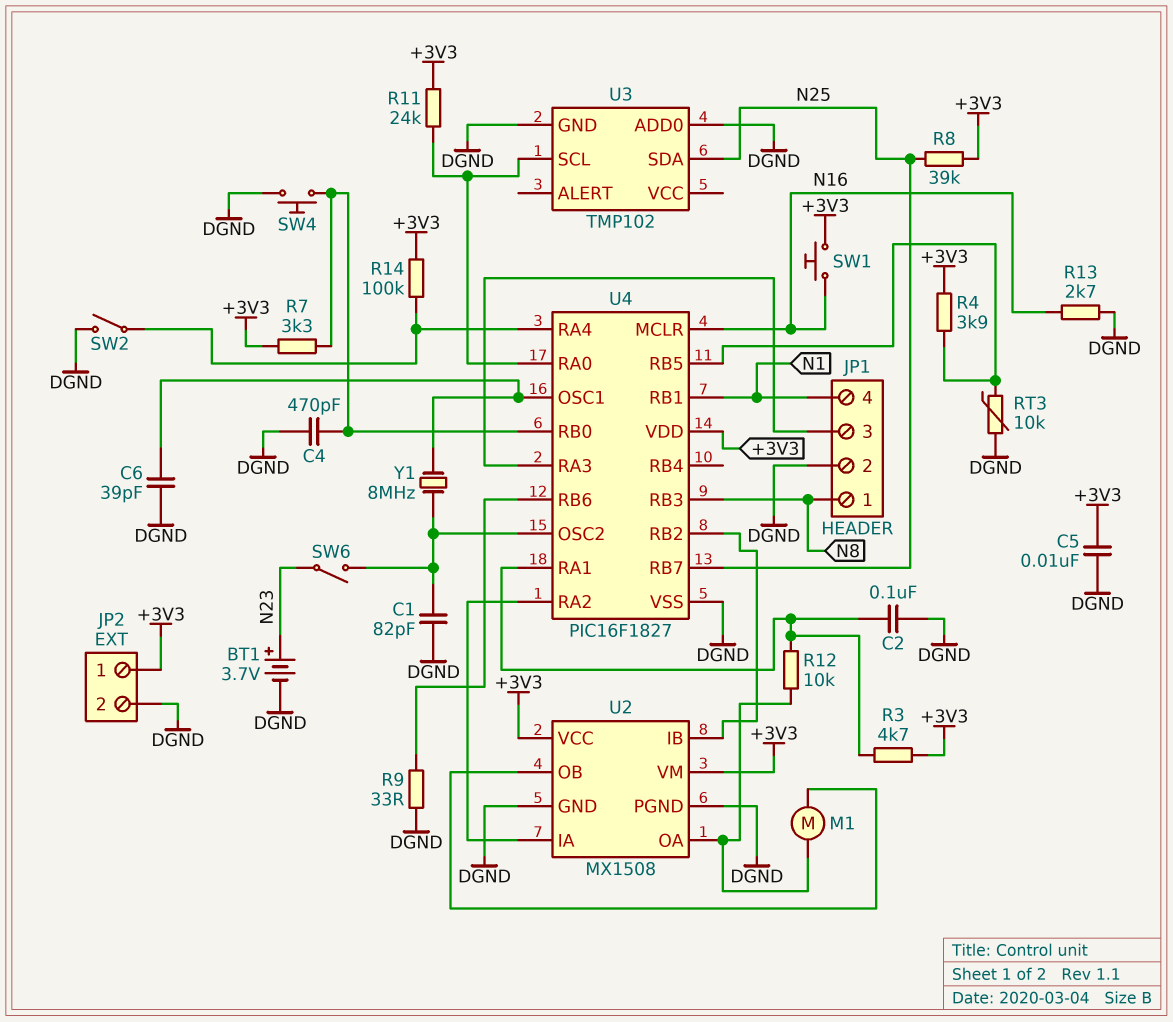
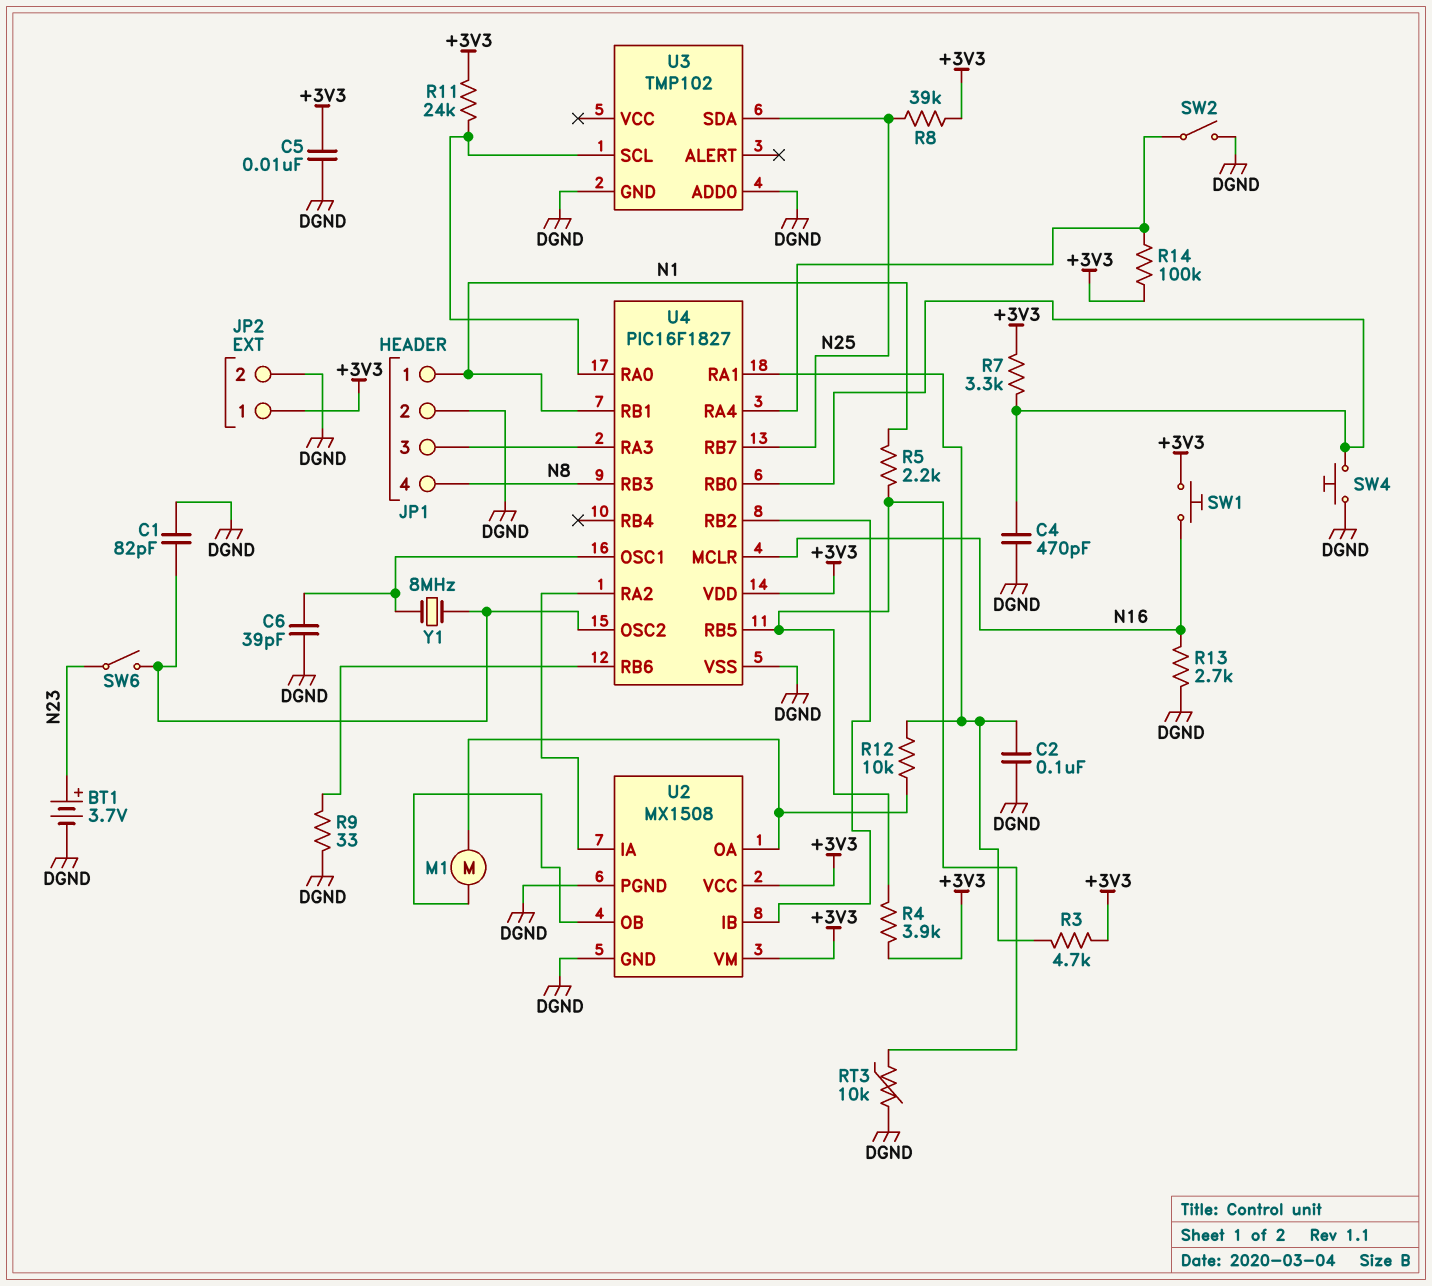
JP1 pin 1: N8 -> N1
JP1 pin 4: N1 -> N8
R5: none -> 2.2k (N1, U4/RB5)

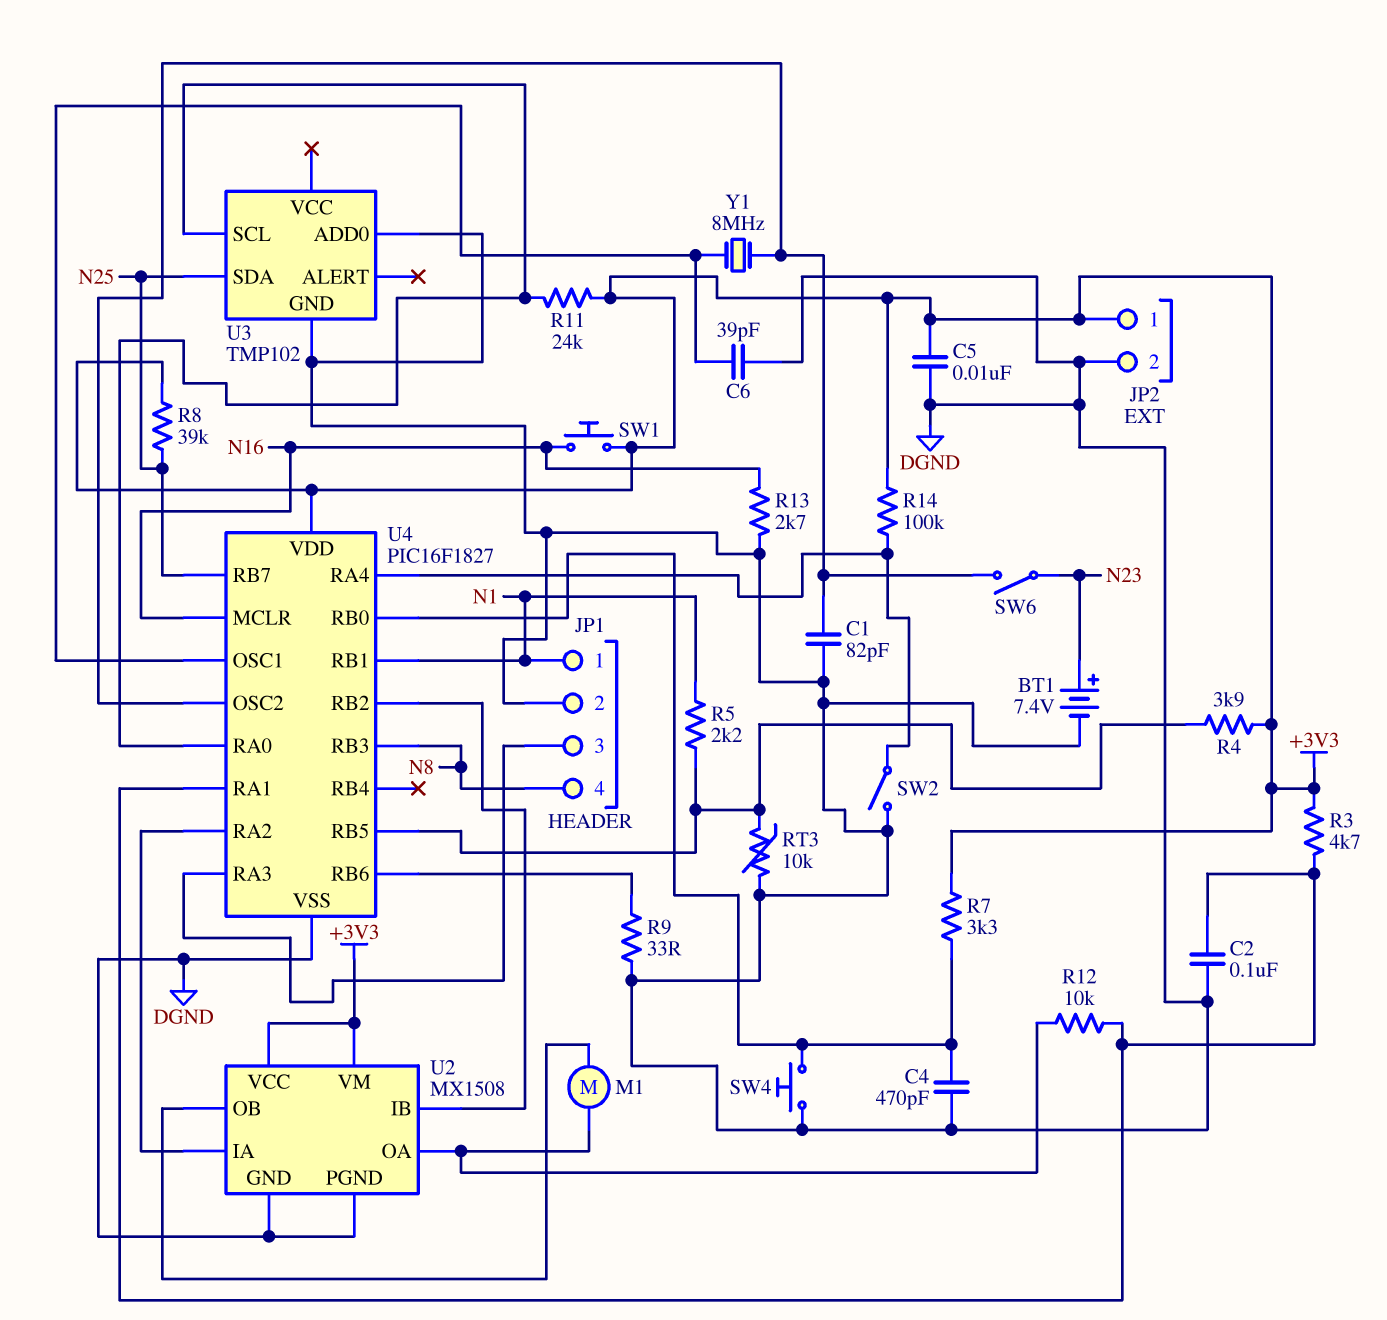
BT1: 3.7V (plus N23, minus DGND) -> 7.4V (plus N23, minus DGND)

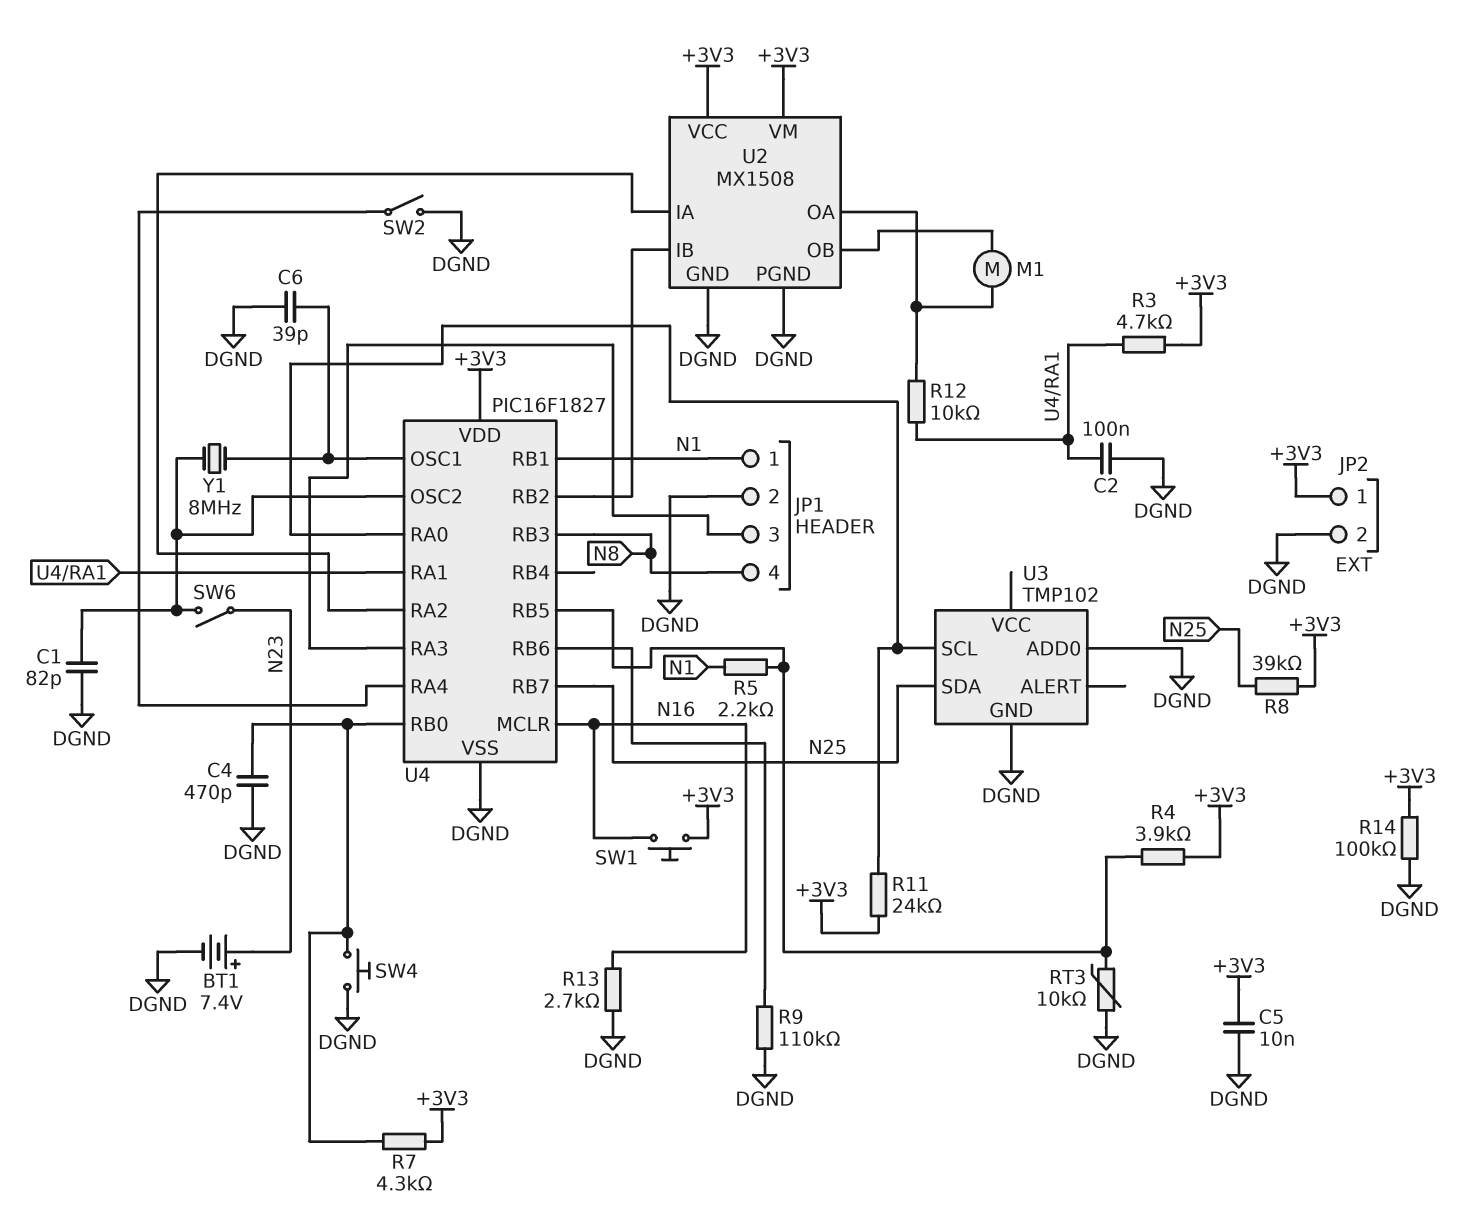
R7: 3.3k (+3V3, U4/RB0) -> 4.3k (+3V3, U4/RB0)
R9: 33 (DGND, U4/RB6) -> 110k (DGND, U4/RB6)
R14: 100k (+3V3, U4/RA4) -> 100k (+3V3, DGND)

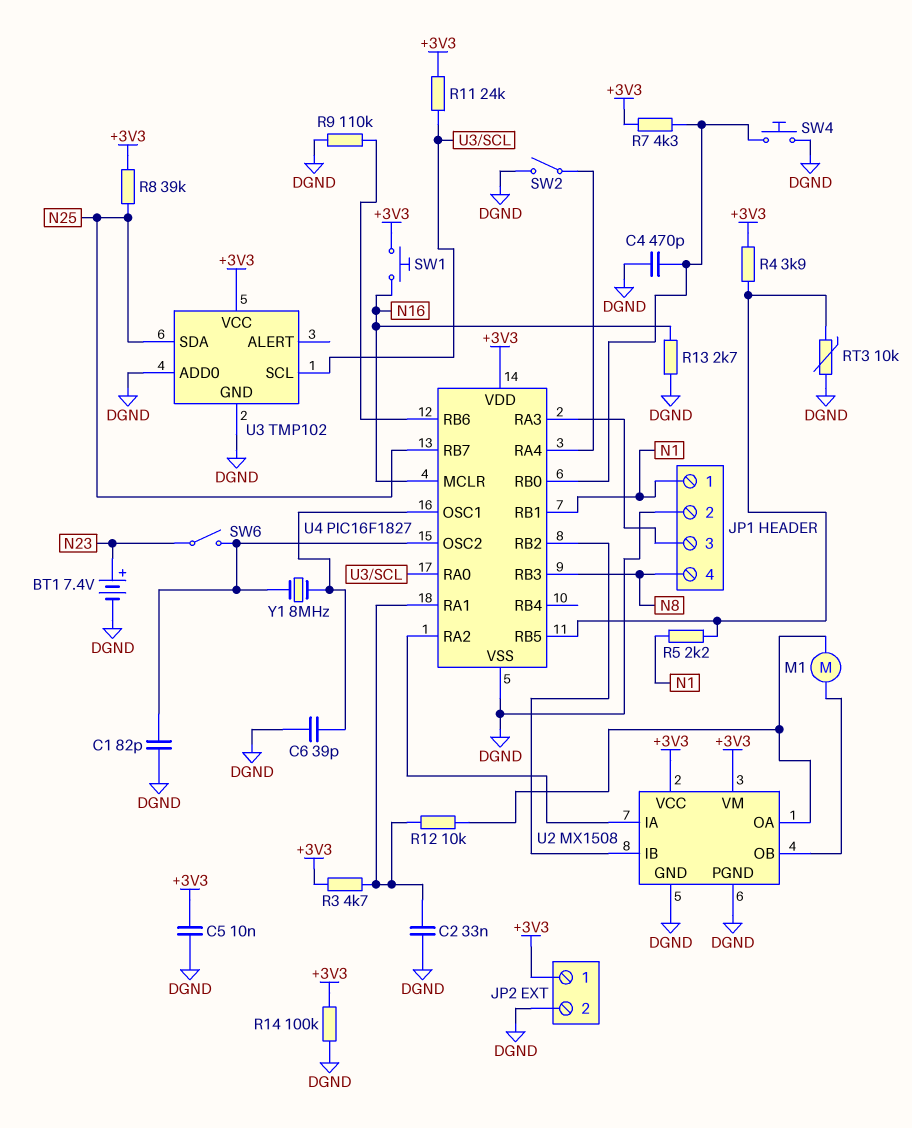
C2: 100nF (DGND, U4/RA1) -> 33nF (DGND, U4/RA1)
U3 pin VCC: none -> +3V3

